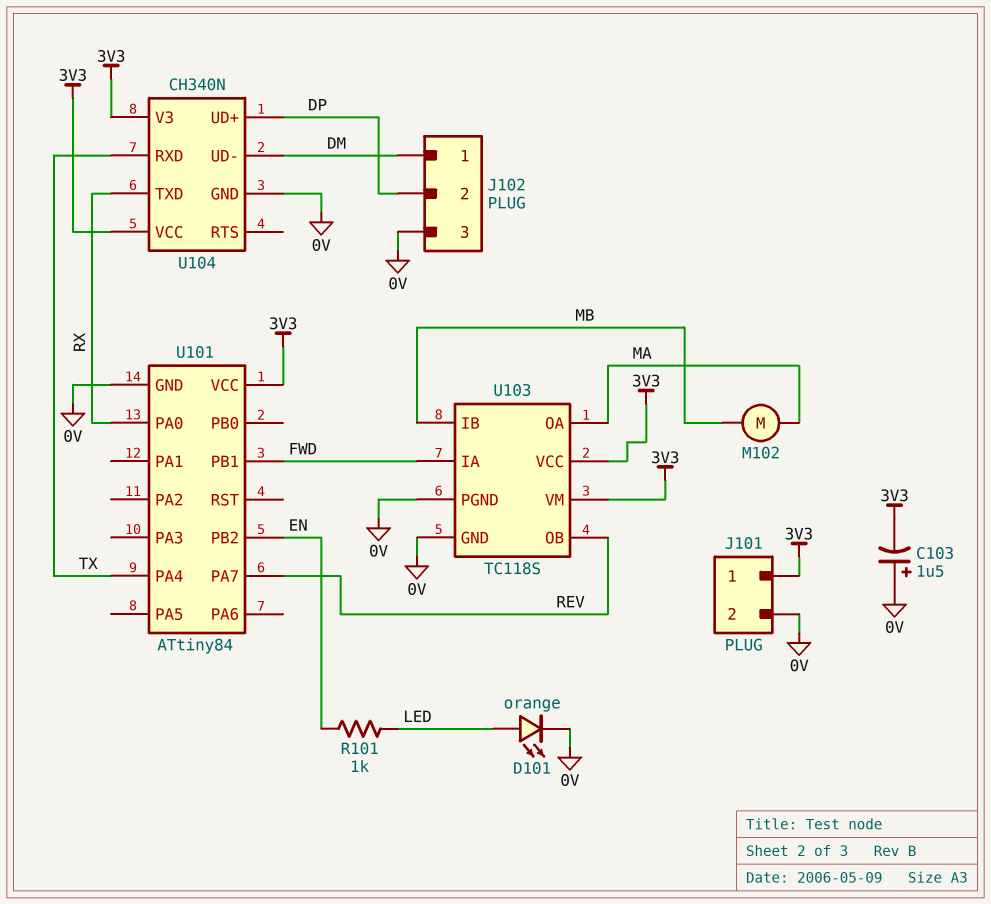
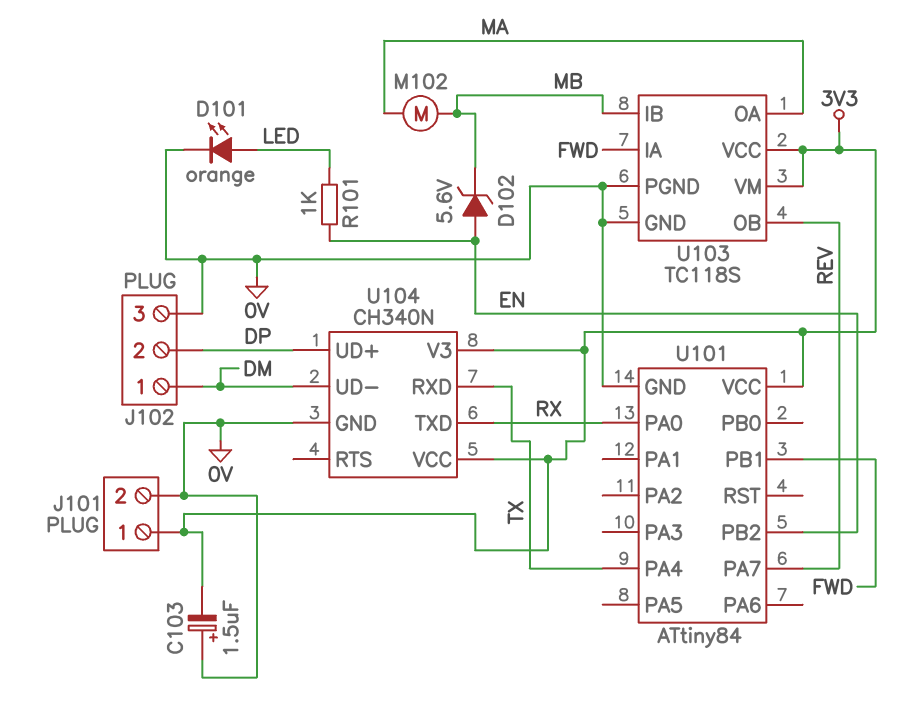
D102: none -> zener 5.6V (A EN, K MB)

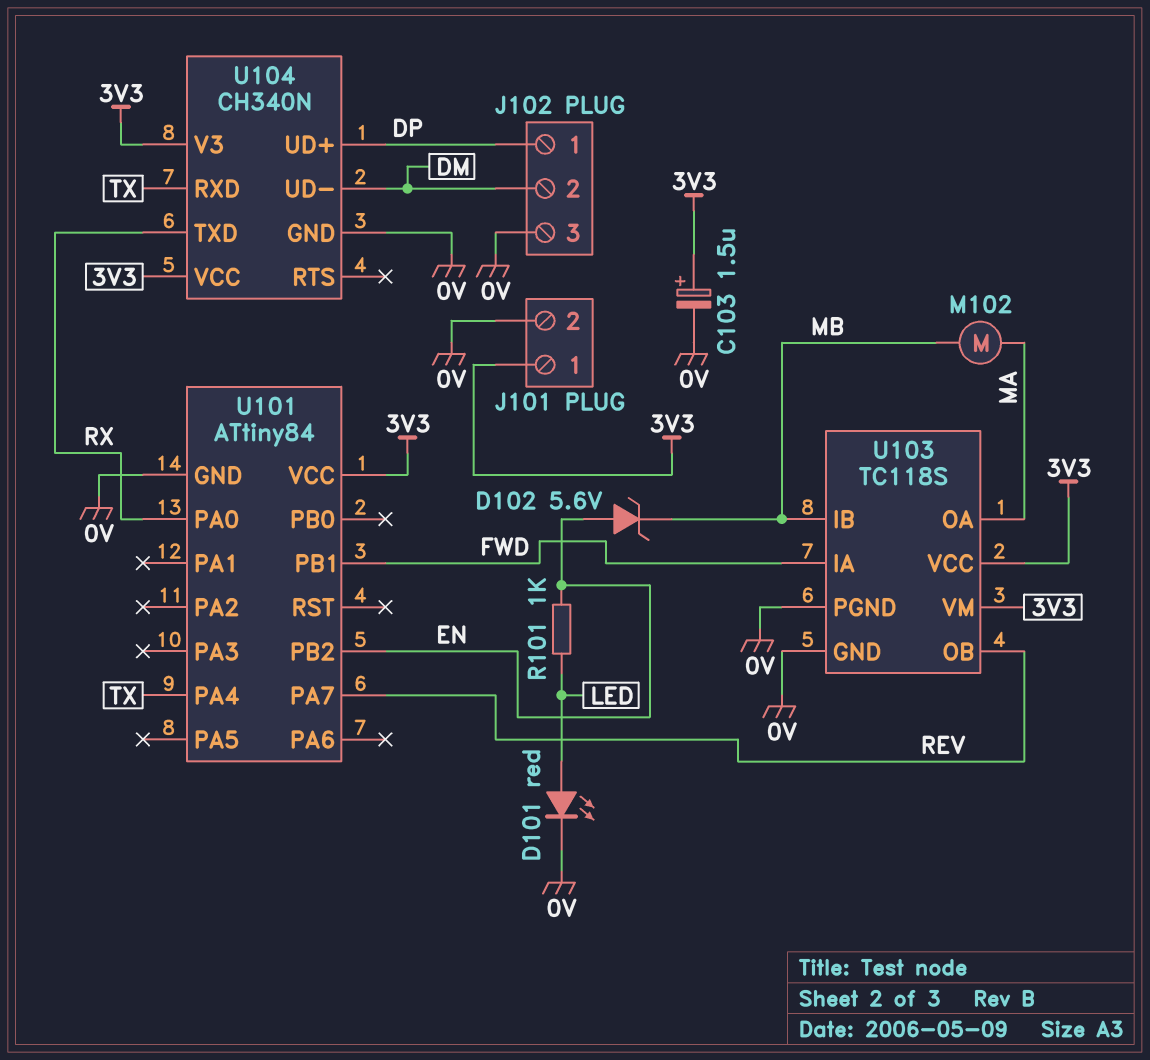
C103: 1.5uF (plus 0V, minus 3V3) -> 1.5uF (plus 3V3, minus 0V)
D101: LED orange (A LED, K 0V) -> LED red (A LED, K 0V)
J102 pin 1: DM -> DP
J102 pin 2: DP -> DM

